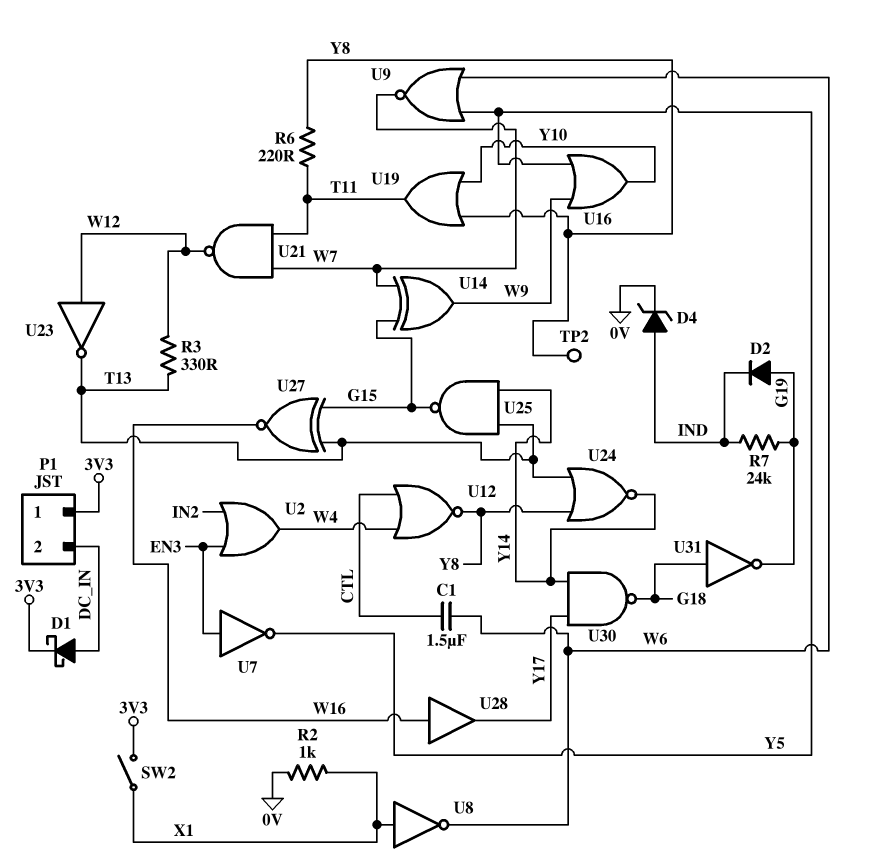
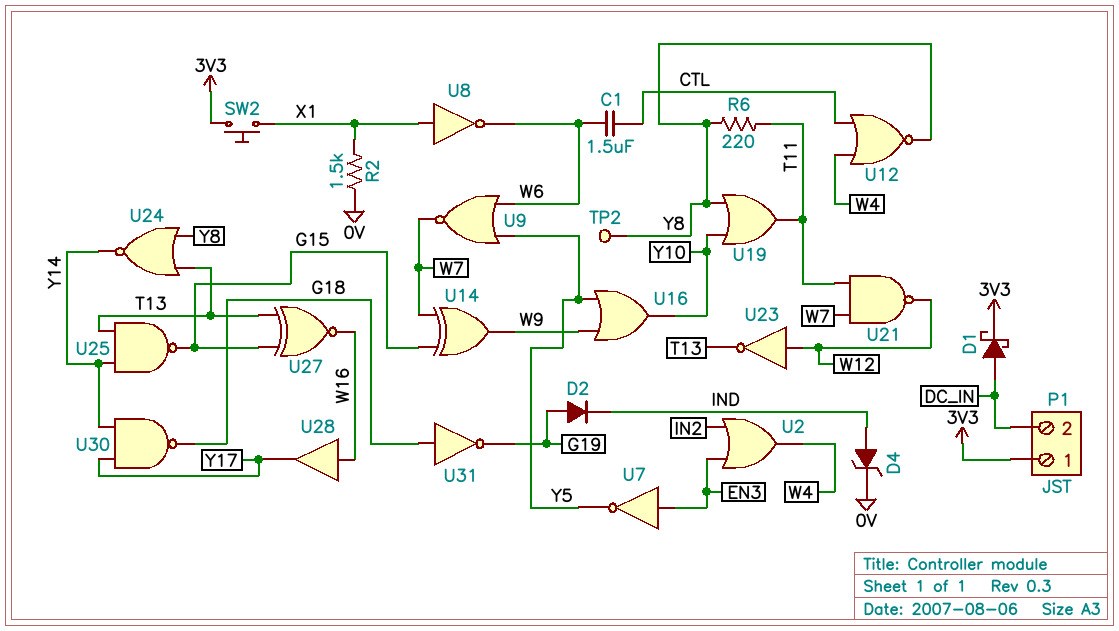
R2: 1k (0V, X1) -> 1.5k (0V, X1)
R3: 330 (T13, W12) -> none
R7: 24k (G19, IND) -> none
SW2: switch (3V3, X1) -> button (3V3, X1)

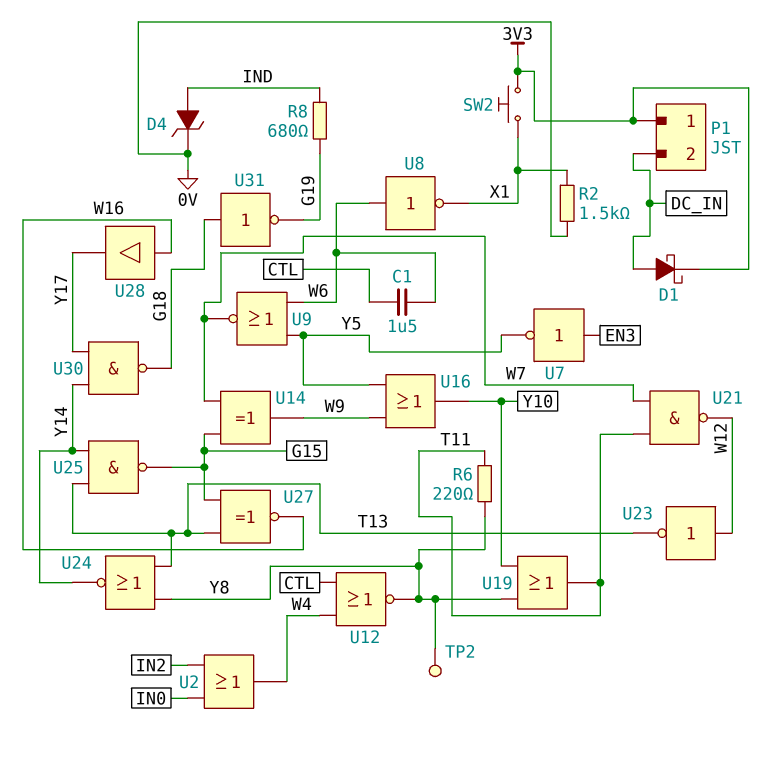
D2: diode (A G19, K IND) -> none
R8: none -> 680 (G19, IND)
U2: OR (in EN3, in IN2, out W4) -> OR (in IN0, in IN2, out W4)
U8: NOT (in X1, out W6) -> NOT (in W6, out X1)

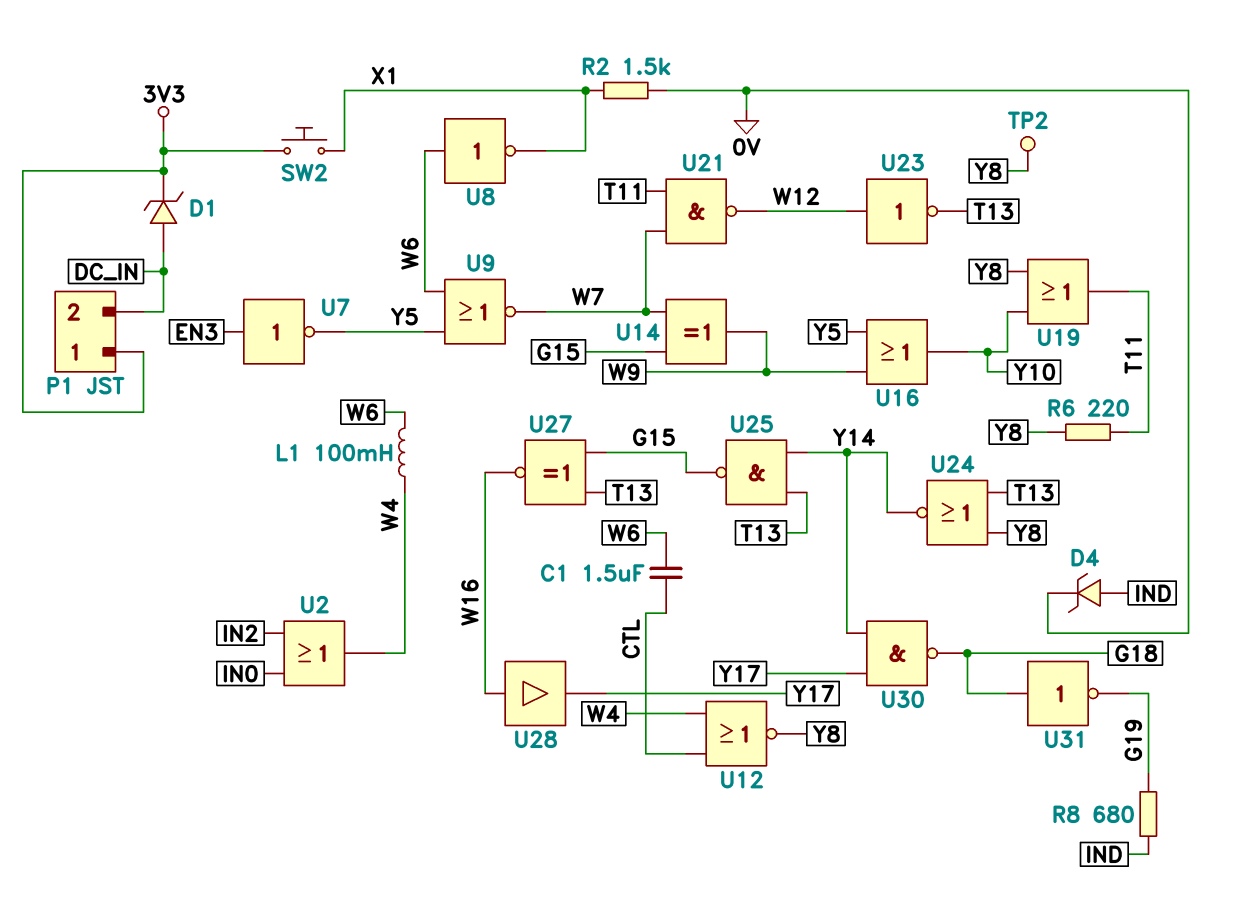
D1: schottky (A DC_IN, K 3V3) -> zener (A DC_IN, K 3V3)
L1: none -> 100mH (W4, W6)

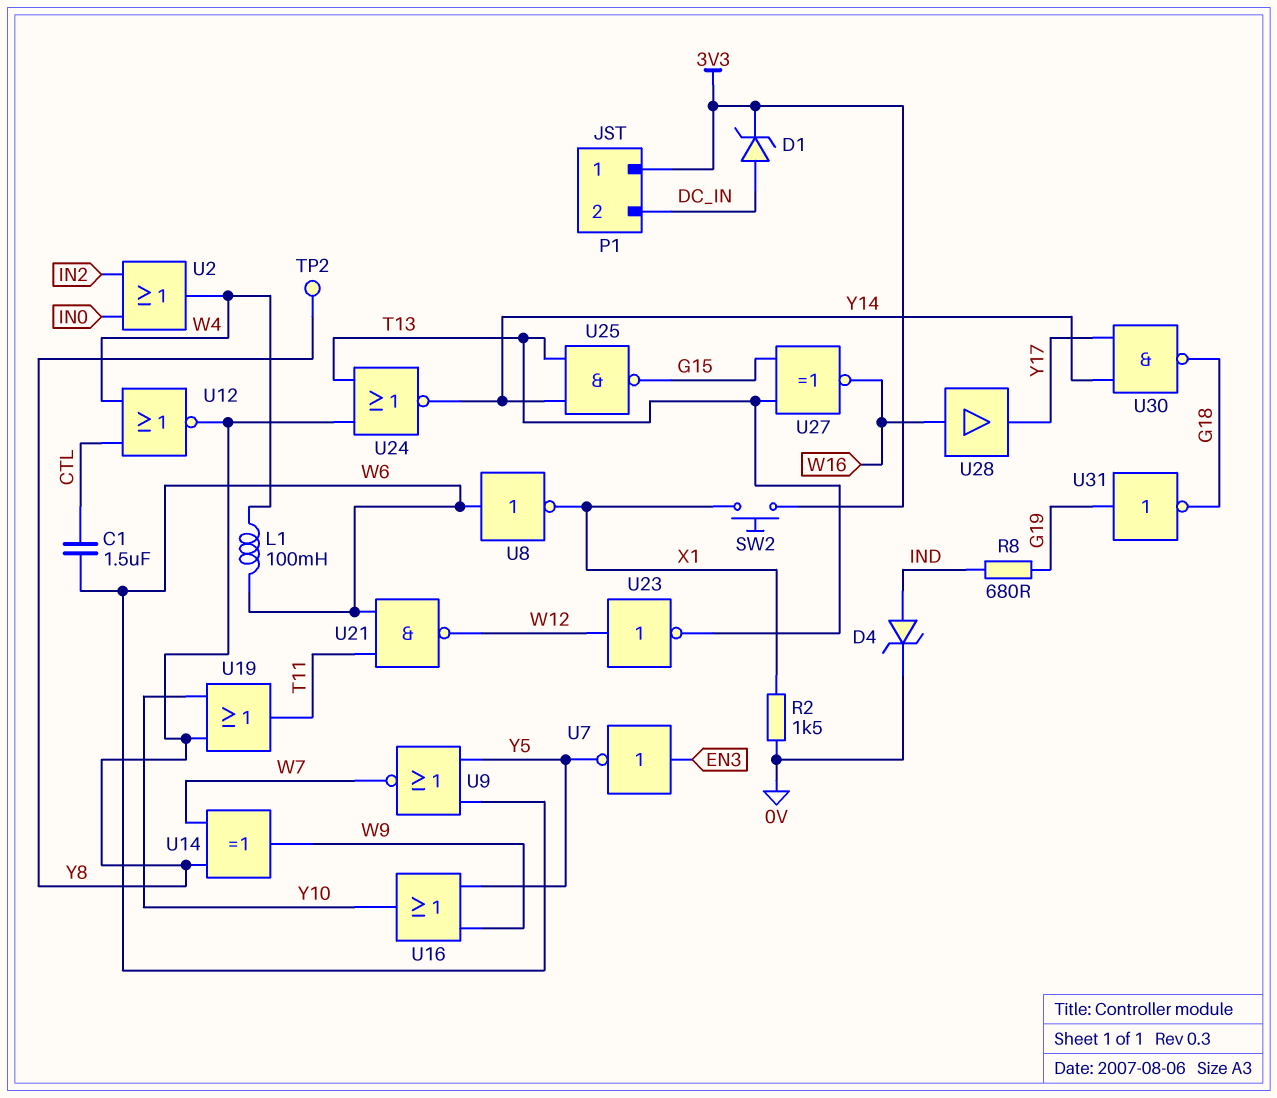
R6: 220 (T11, Y8) -> none
U14: XOR (in G15, in W7, out W9) -> XOR (in W7, in Y8, out W9)
U21: NAND (in T11, in W7, out W12) -> NAND (in T11, in W6, out W12)
U31: NOT (in G18, out G19) -> NOT (in G19, out G18)

